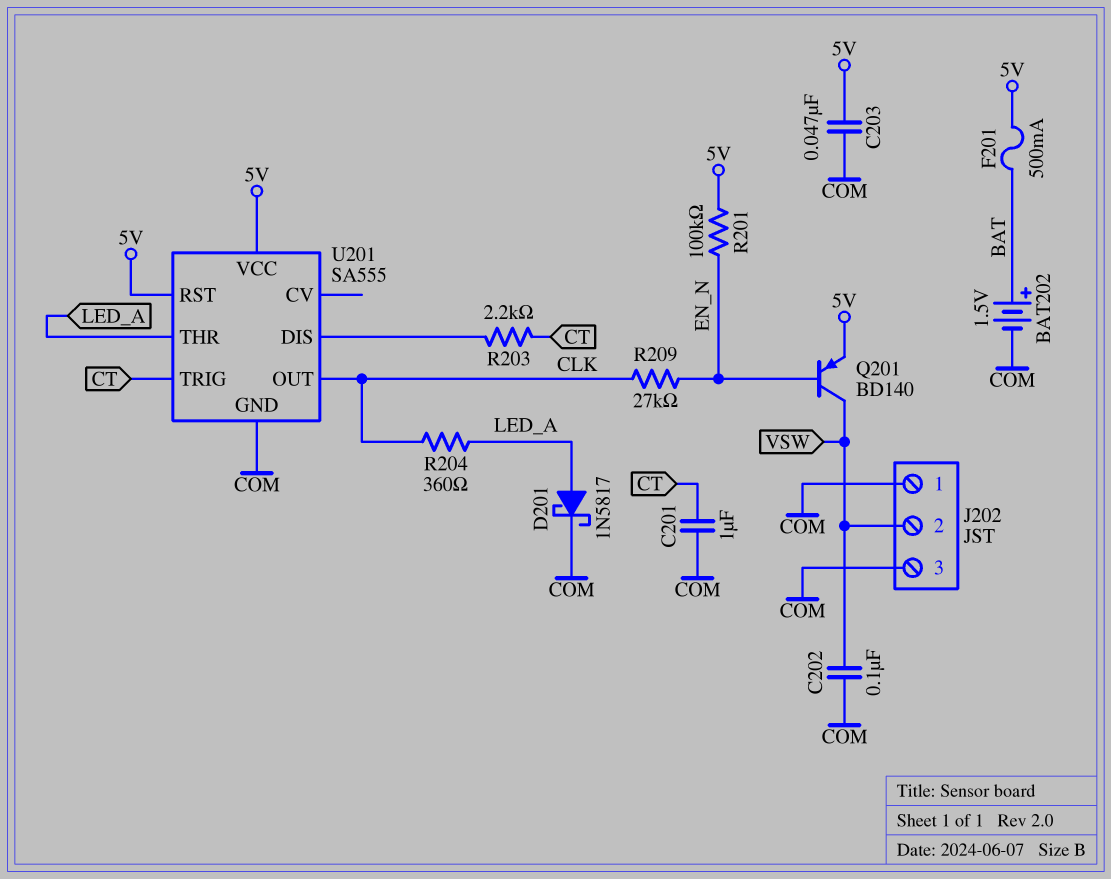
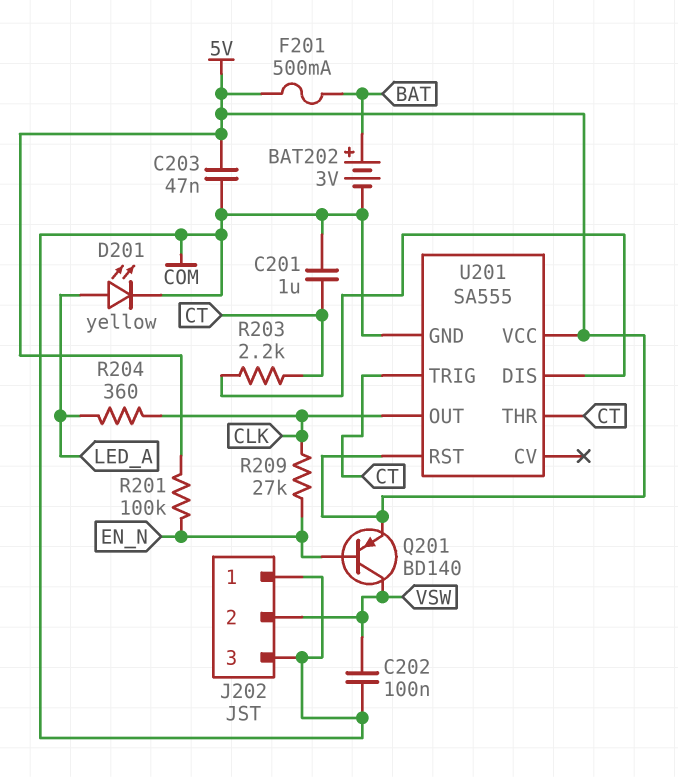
BAT202: 1.5V (plus BAT, minus COM) -> 3V (plus BAT, minus COM)
D201: schottky 1N5817 (A LED_A, K COM) -> LED yellow (A LED_A, K COM)
U201 pin THR: LED_A -> CT

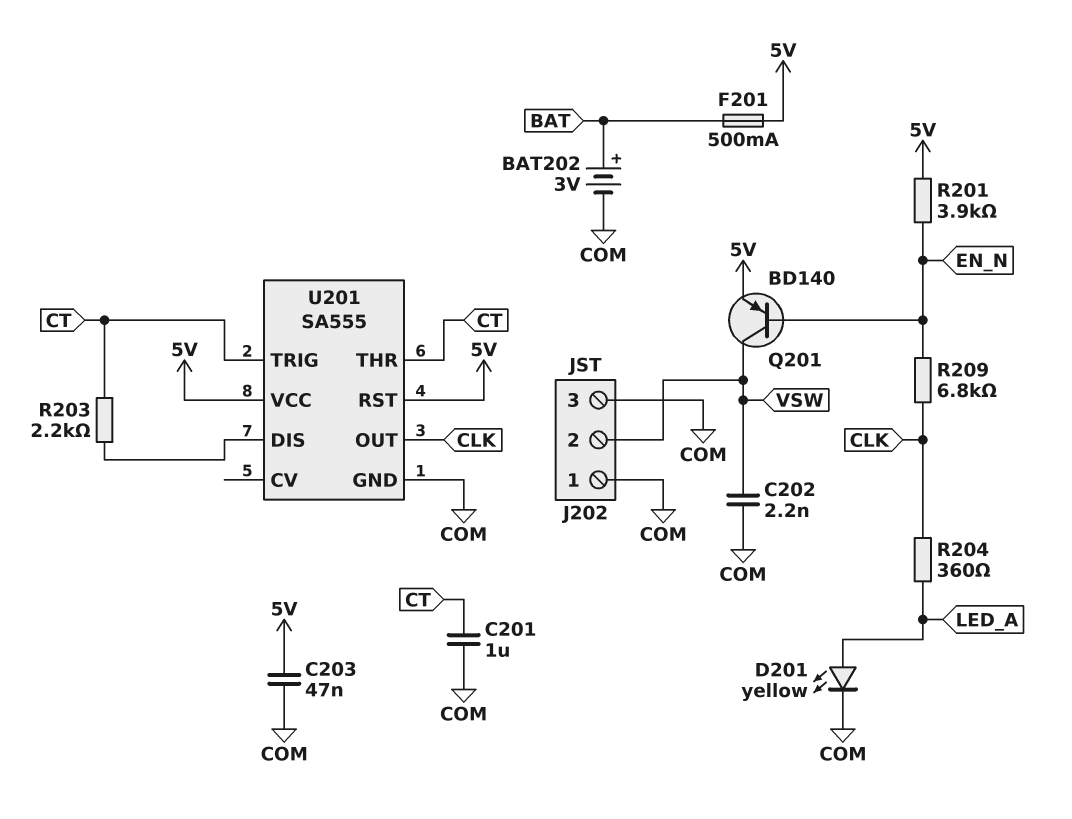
C202: 100nF (COM, VSW) -> 2.2nF (COM, VSW)
R201: 100k (5V, EN_N) -> 3.9k (5V, EN_N)
R209: 27k (CLK, EN_N) -> 6.8k (CLK, EN_N)

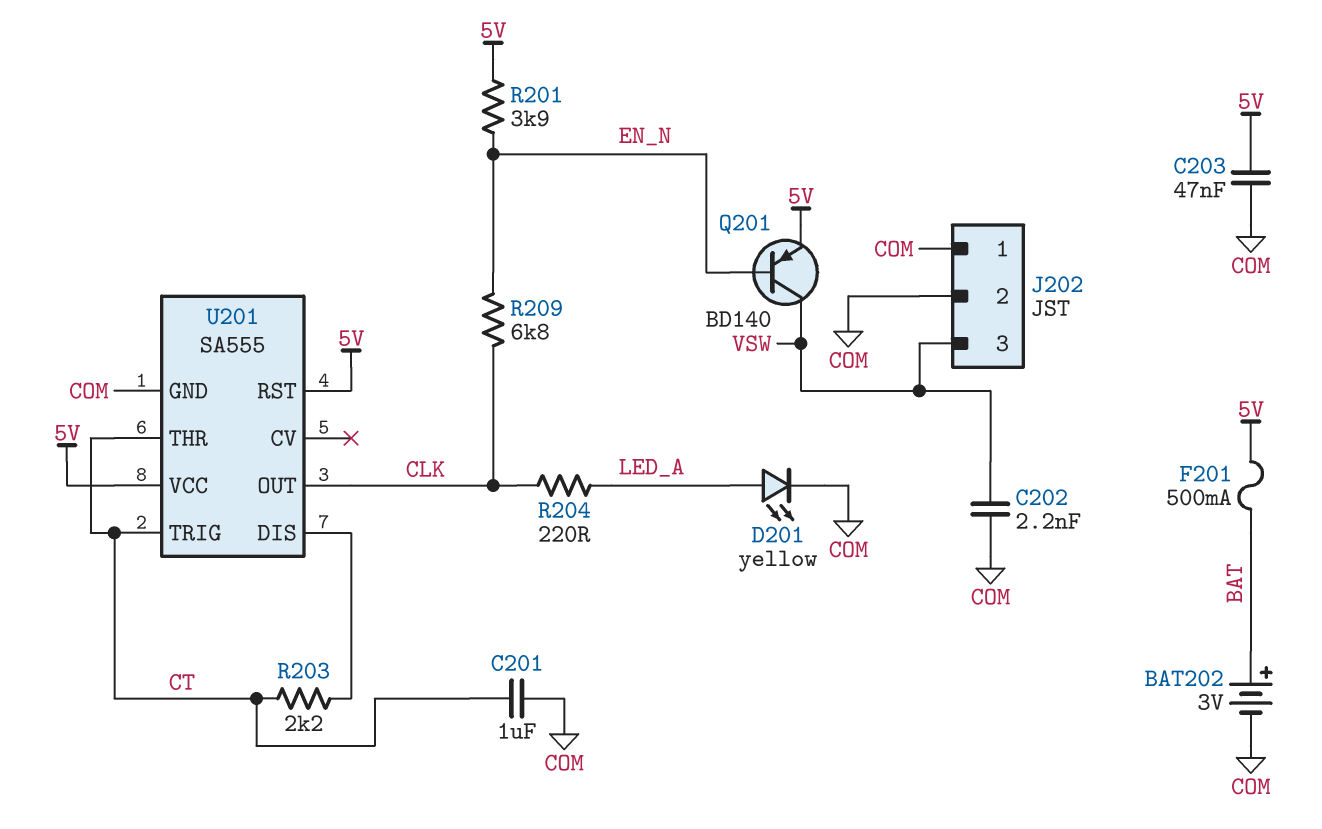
J202 pin 2: VSW -> COM
J202 pin 3: COM -> VSW
R204: 360 (CLK, LED_A) -> 220 (CLK, LED_A)

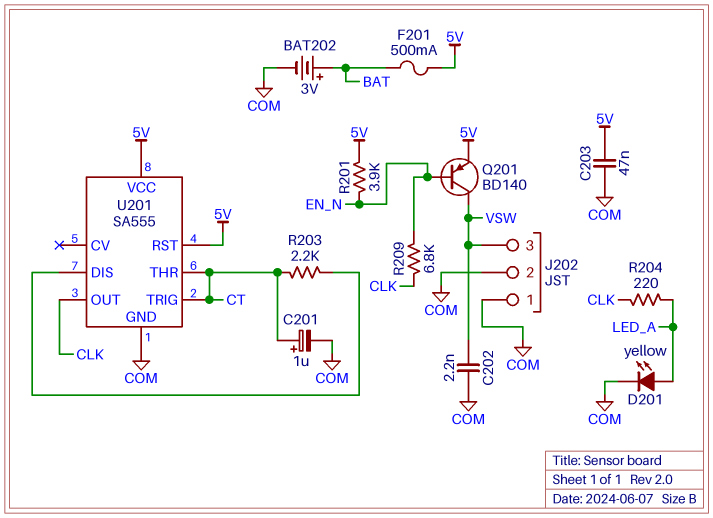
C201: 1uF (COM, CT) -> 1uF (plus CT, minus COM)

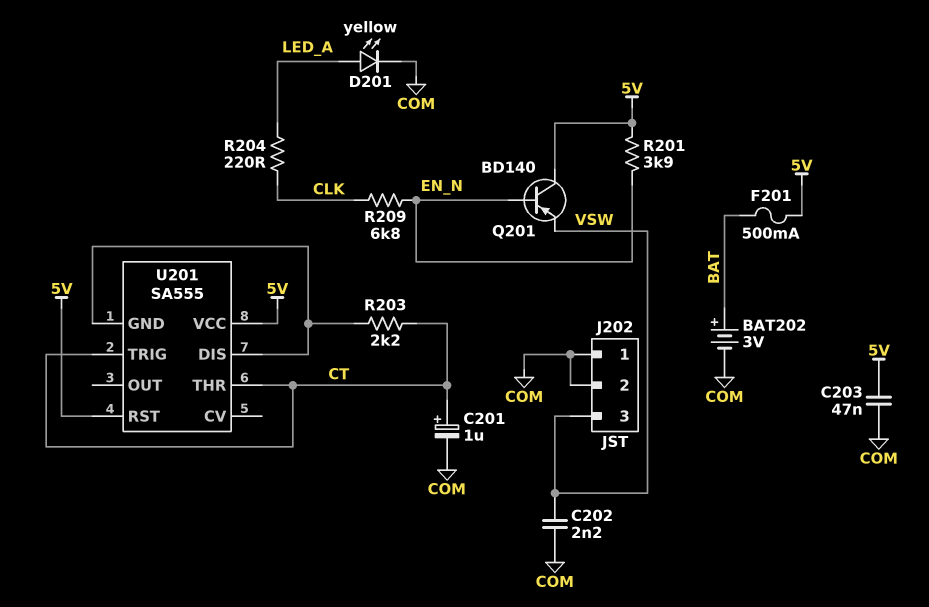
Q201: PNP BD140 (B EN_N, C VSW, E 5V) -> PNP BD140 (B EN_N, C 5V, E VSW)
U201 pin GND: COM -> U201/DIS
U201 pin OUT: CLK -> none

